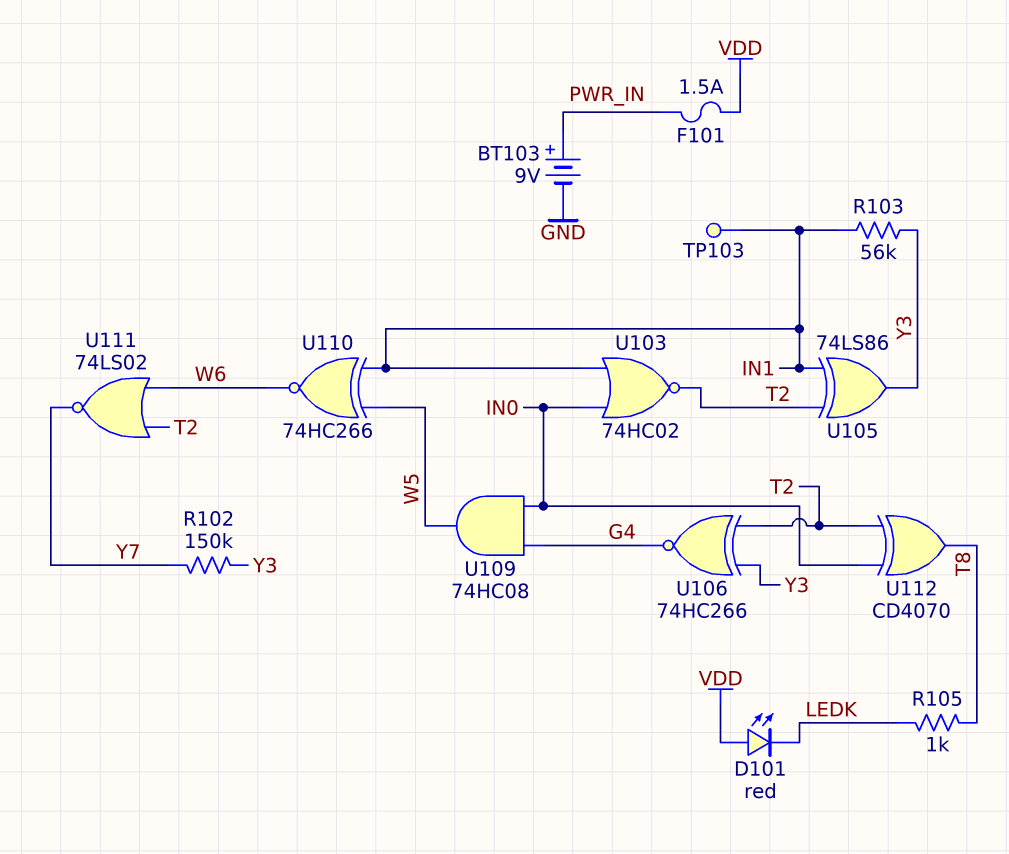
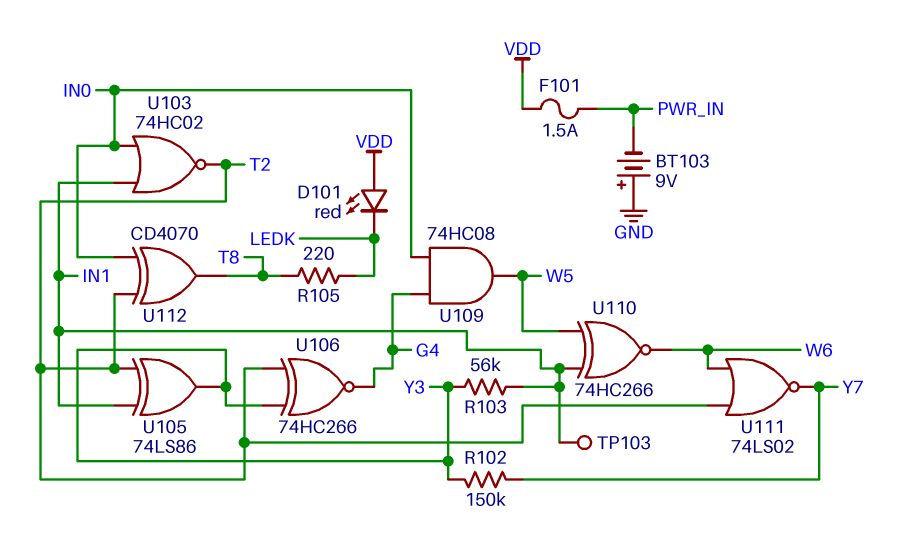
BT103: 9V (plus PWR_IN, minus GND) -> 9V (plus GND, minus PWR_IN)
R105: 1k (LEDK, T8) -> 220 (LEDK, T8)

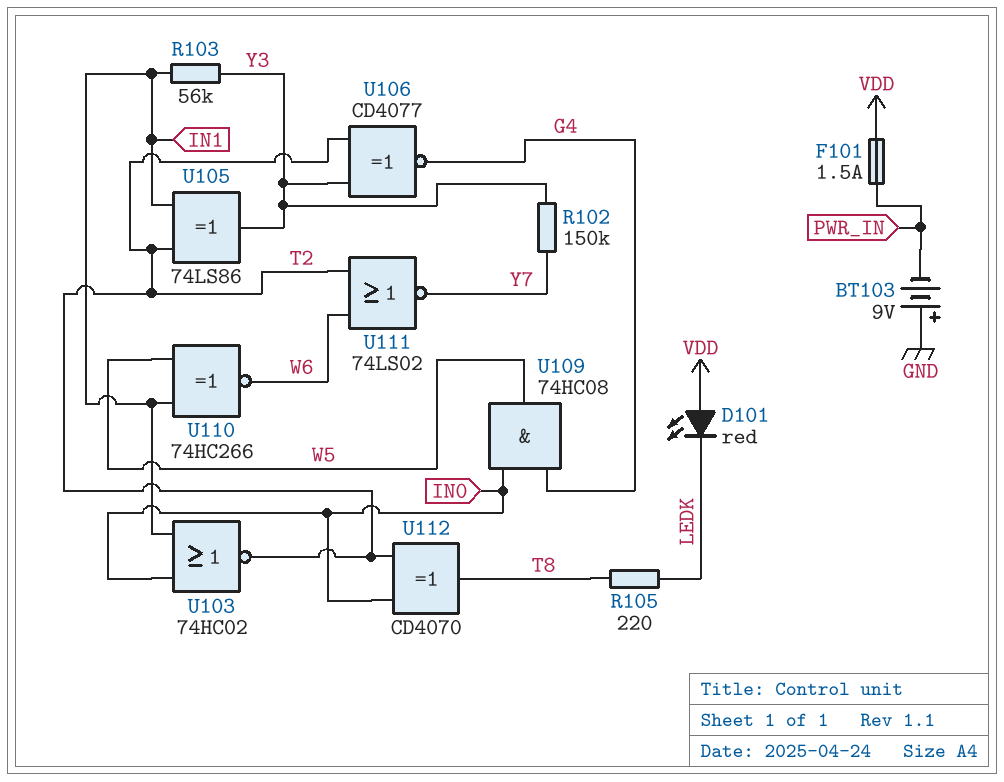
TP103: test point (IN1) -> none
U106: XNOR 74HC266 (in T2, in Y3, out G4) -> XNOR CD4077 (in T2, in Y3, out G4)

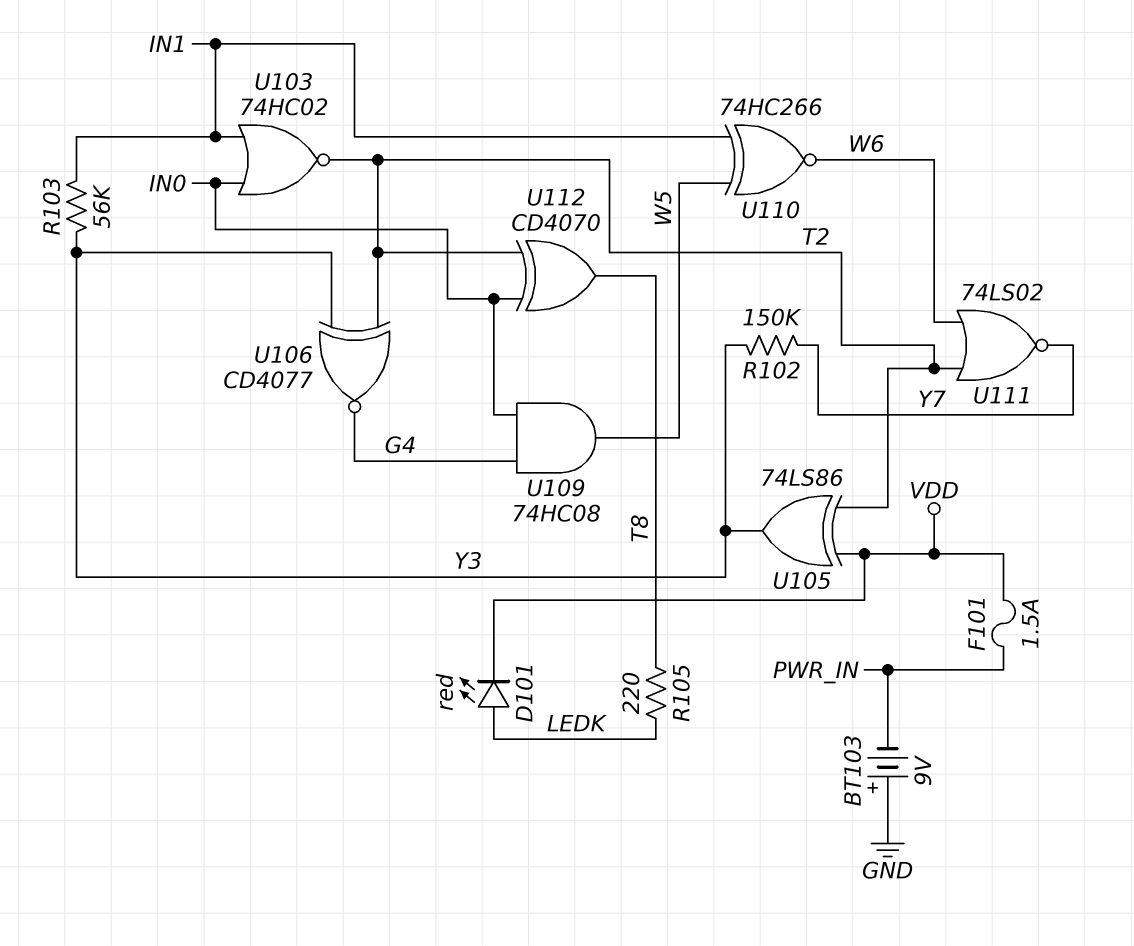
D101: LED red (A VDD, K LEDK) -> LED red (A LEDK, K VDD)
U105: XOR 74LS86 (in IN1, in T2, out Y3) -> XOR 74LS86 (in T2, in VDD, out Y3)

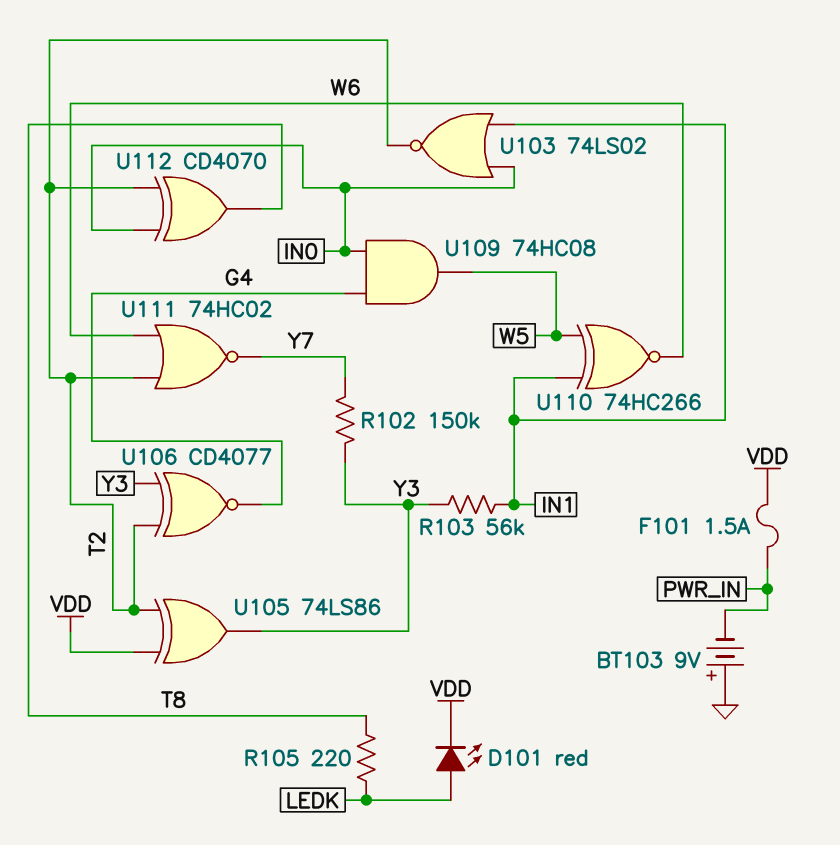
U103: NOR 74HC02 (in IN0, in IN1, out T2) -> NOR 74LS02 (in IN0, in IN1, out T2)
U111: NOR 74LS02 (in T2, in W6, out Y7) -> NOR 74HC02 (in T2, in W6, out Y7)

